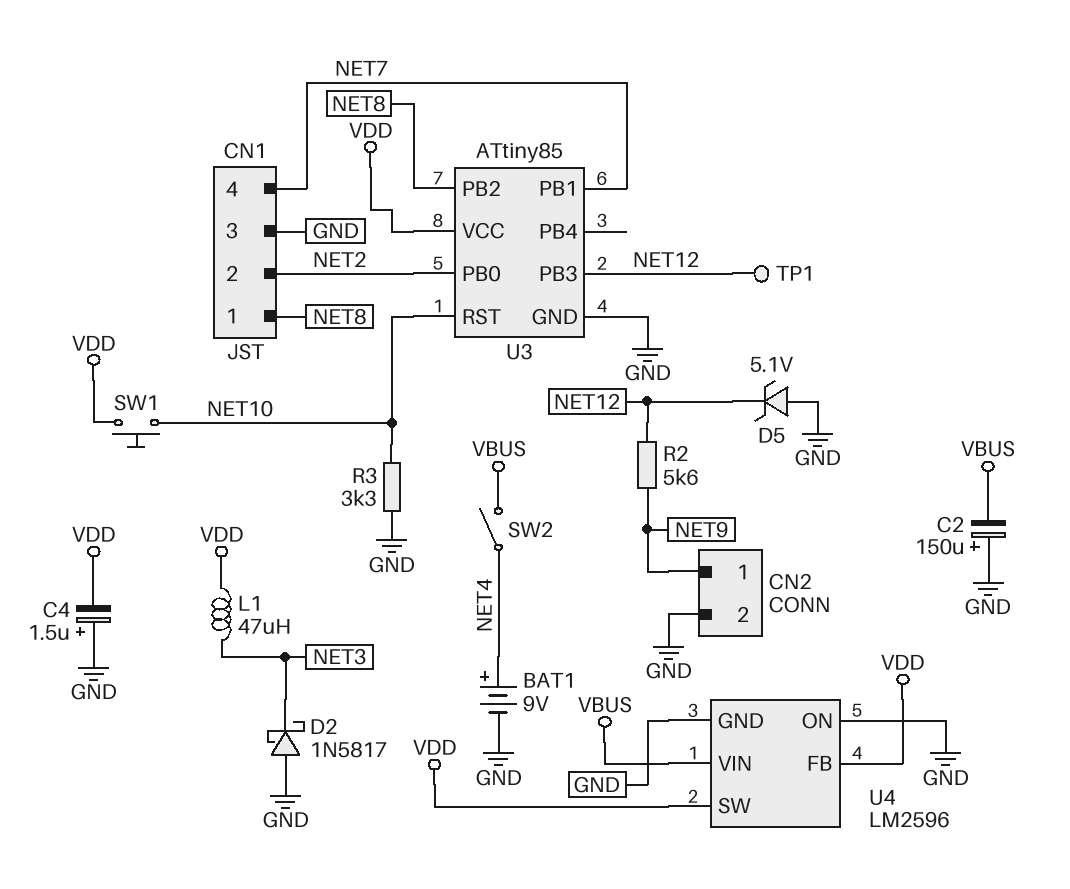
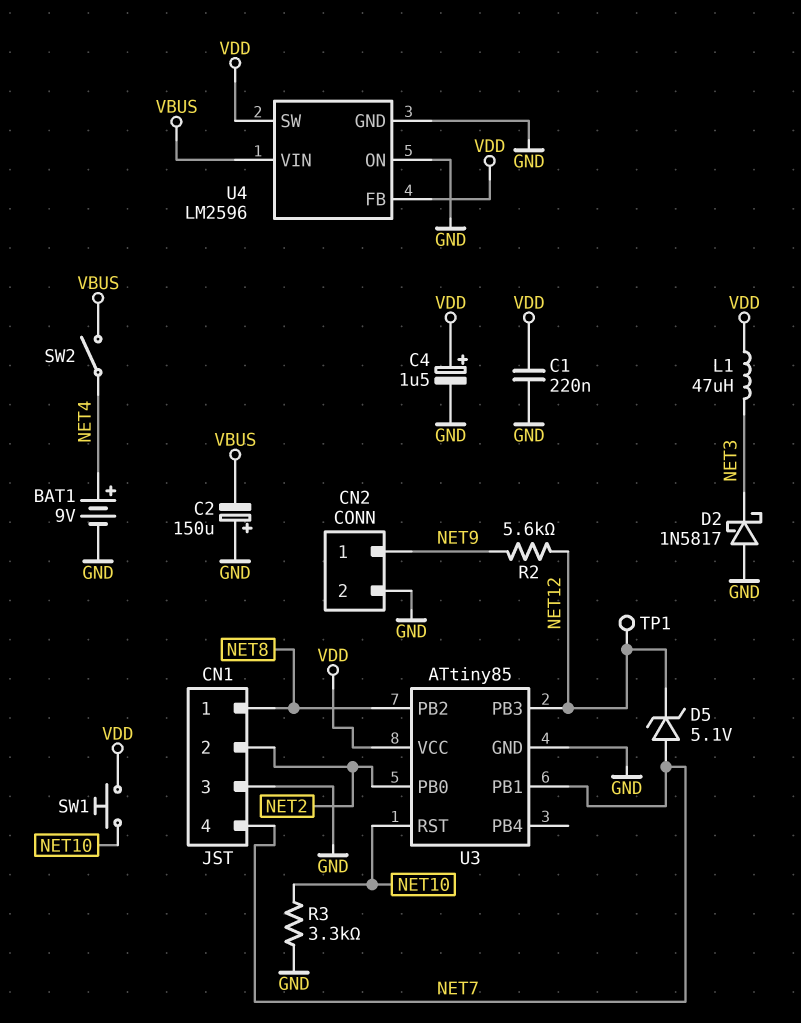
C1: none -> 220nF (GND, VDD)
C4: 1.5uF (plus GND, minus VDD) -> 1.5uF (plus VDD, minus GND)
D5: zener 5.1V (A GND, K NET12) -> zener 5.1V (A NET7, K NET12)

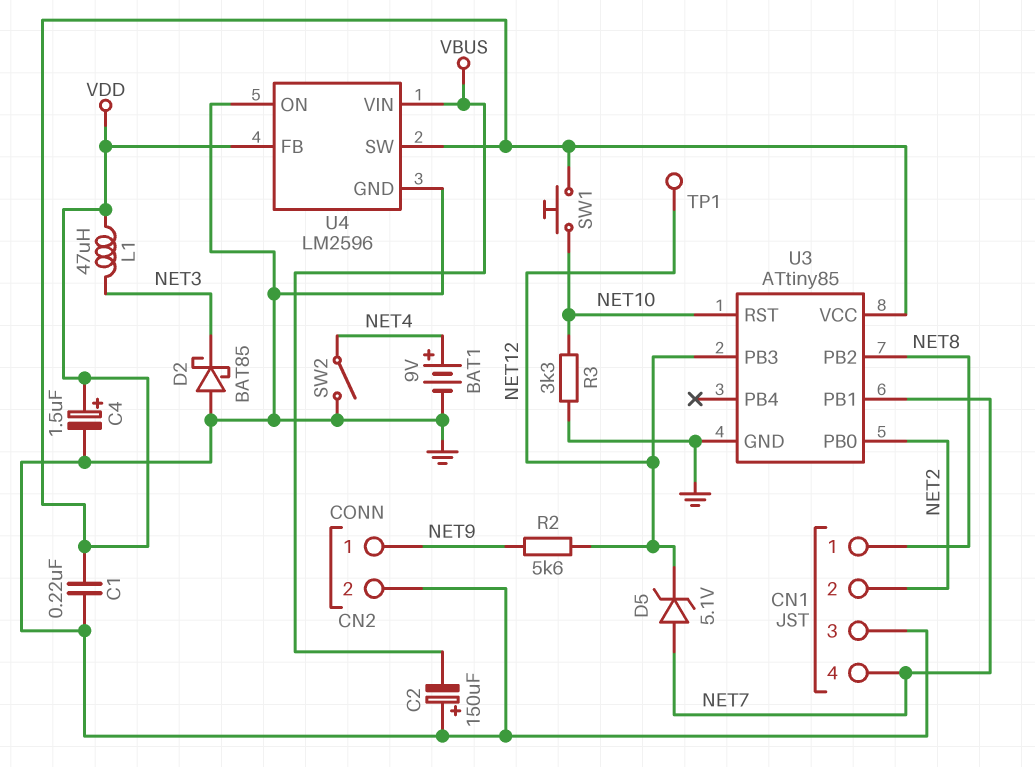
D2: schottky 1N5817 (A GND, K NET3) -> schottky BAT85 (A GND, K NET3)
SW2: switch (NET4, VBUS) -> switch (GND, NET4)

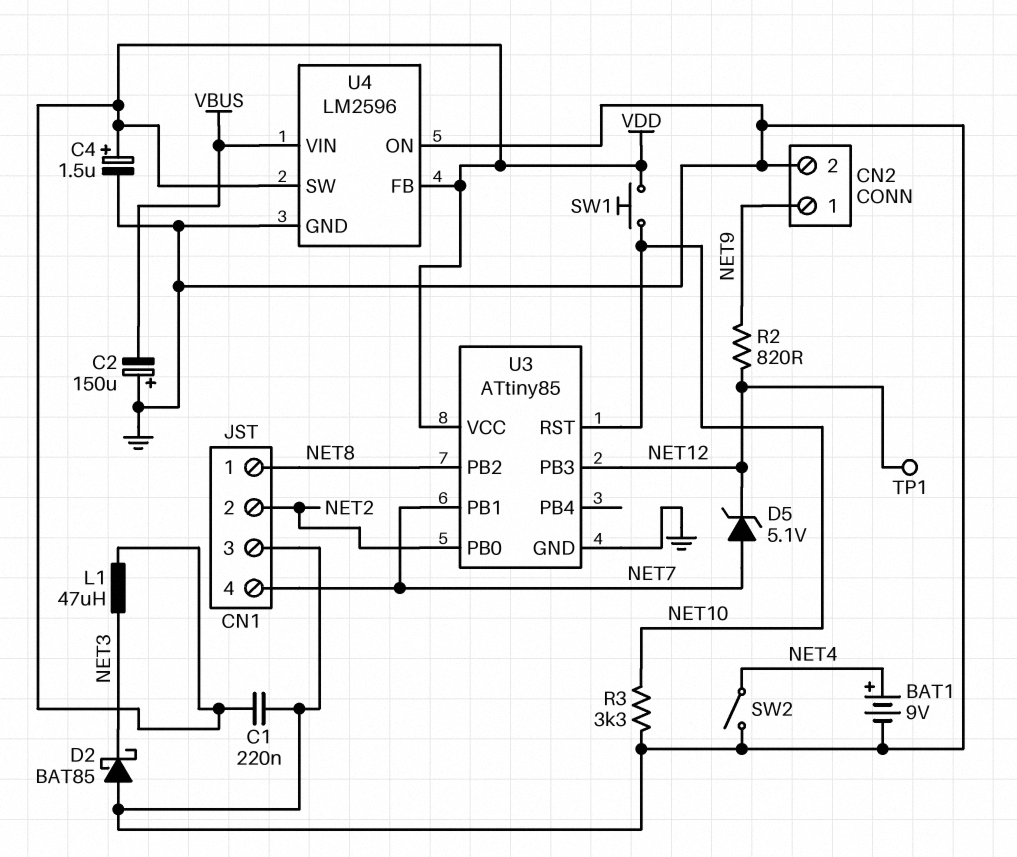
R2: 5.6k (NET9, NET12) -> 820 (NET9, NET12)

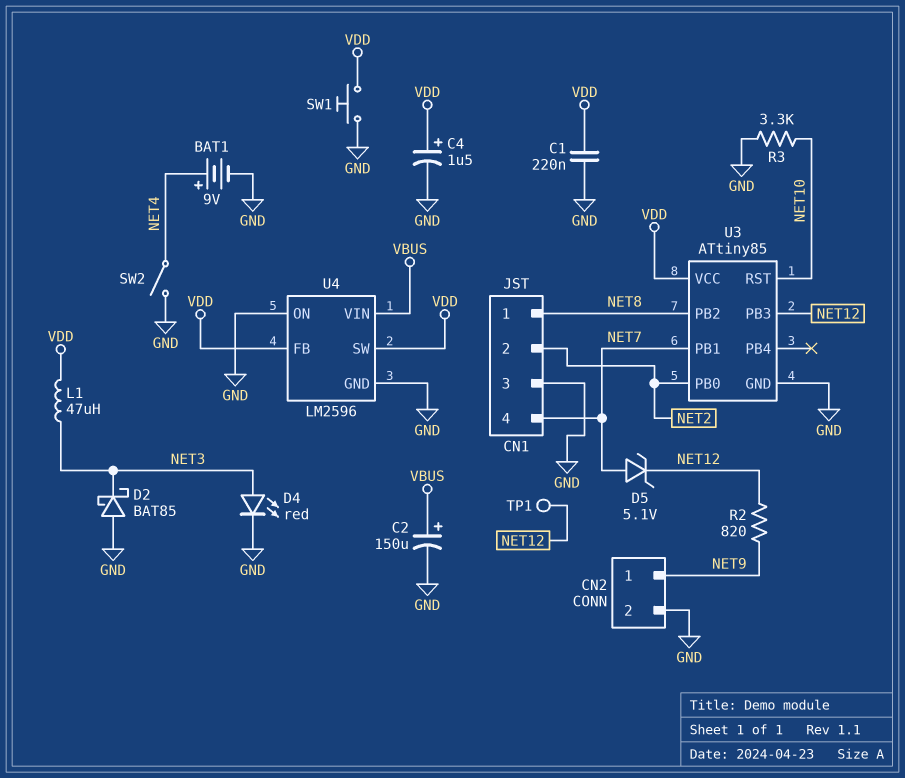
C2: 150uF (plus GND, minus VBUS) -> 150uF (plus VBUS, minus GND)
D4: none -> LED red (A NET3, K GND)
SW1: button (NET10, VDD) -> button (GND, VDD)

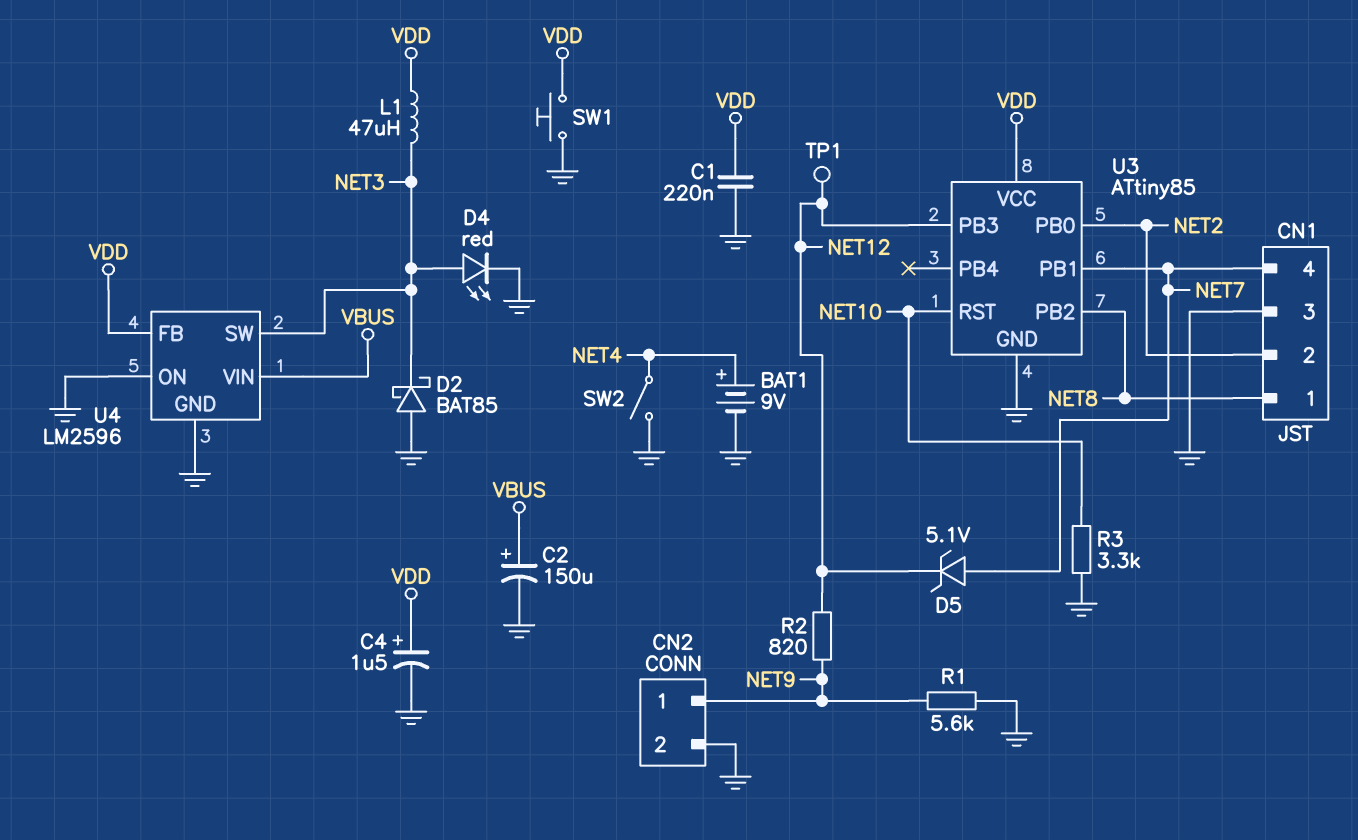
R1: none -> 5.6k (GND, NET9)
U4 pin SW: VDD -> NET3

